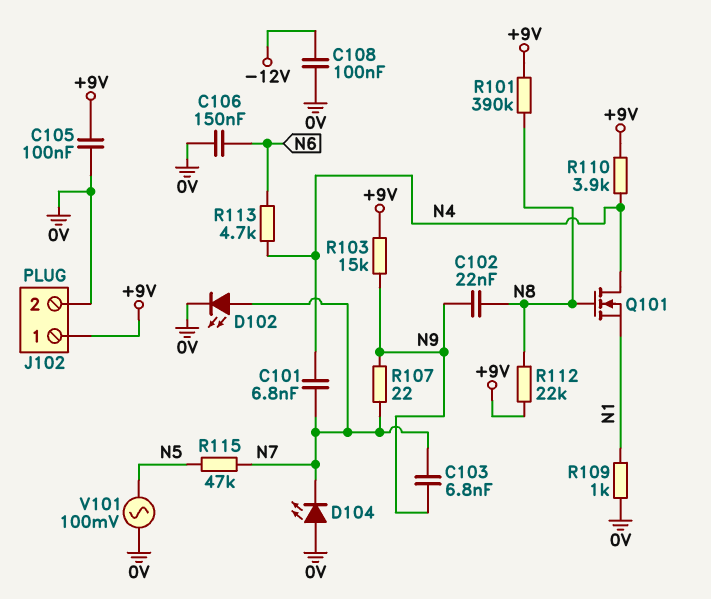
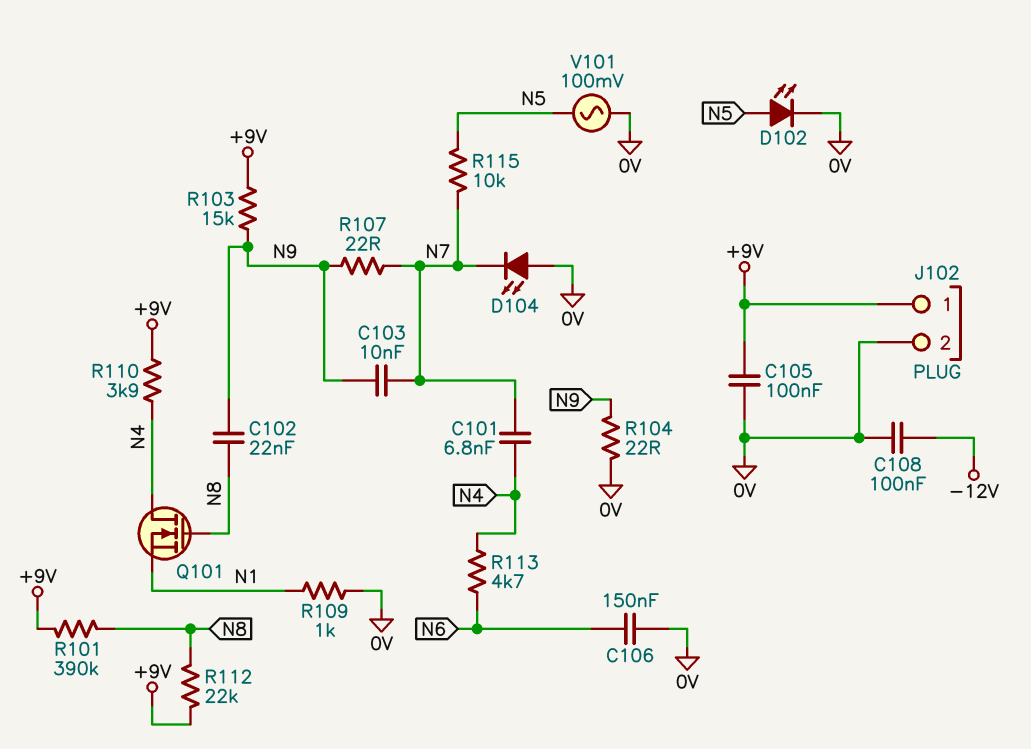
C103: 6.8nF (N7, N9) -> 10nF (N7, N9)
D102: LED (A N7, K 0V) -> LED (A N5, K 0V)
R104: none -> 22 (0V, N9)
R115: 47k (N5, N7) -> 10k (N5, N7)

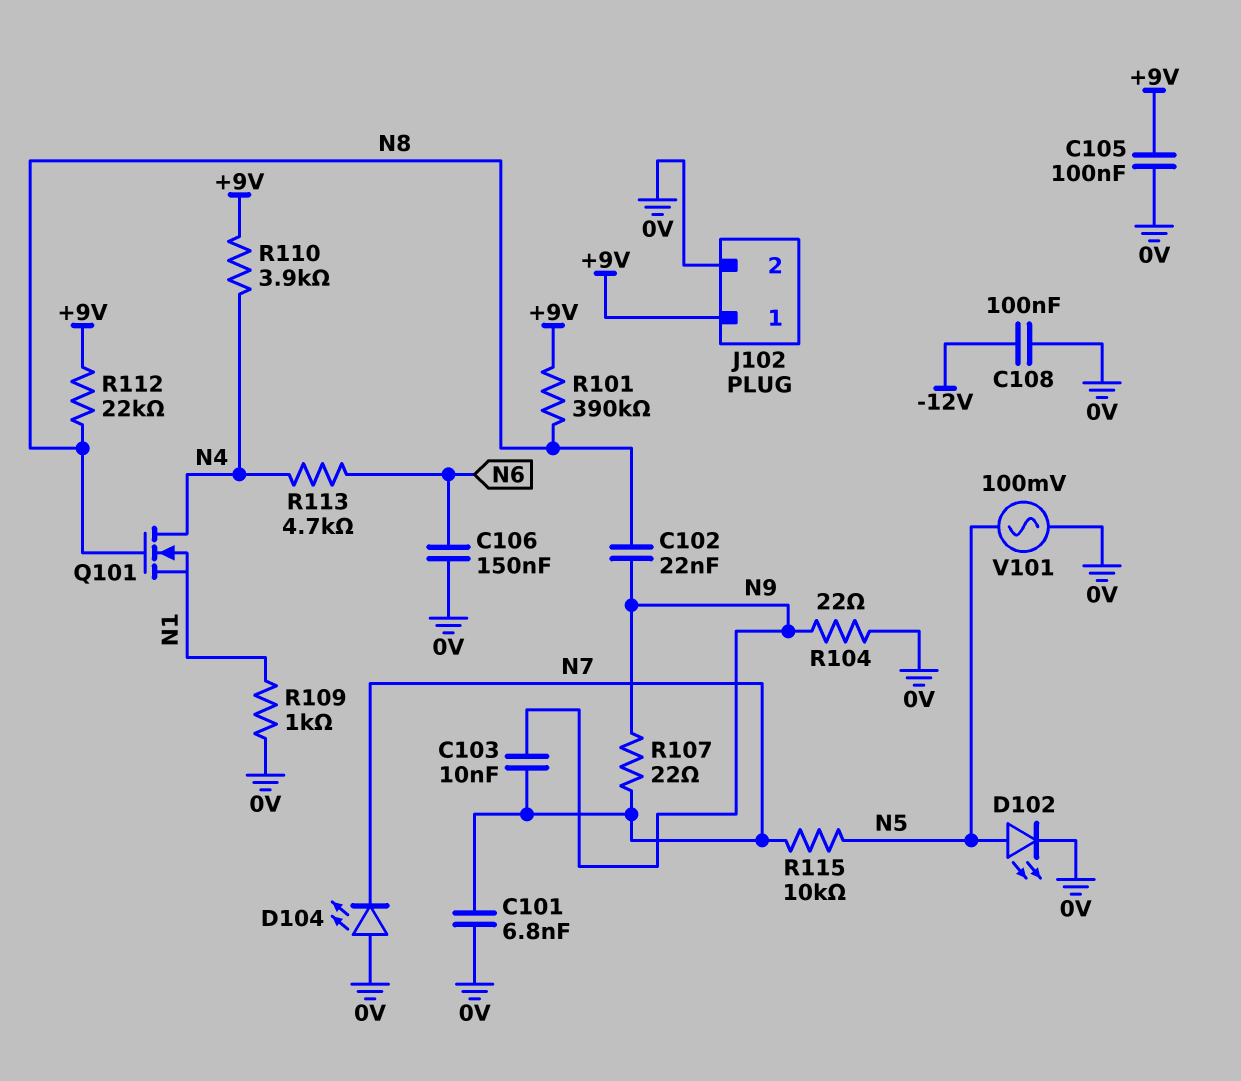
C101: 6.8nF (N4, N7) -> 6.8nF (0V, N7)
R103: 15k (+9V, N9) -> none

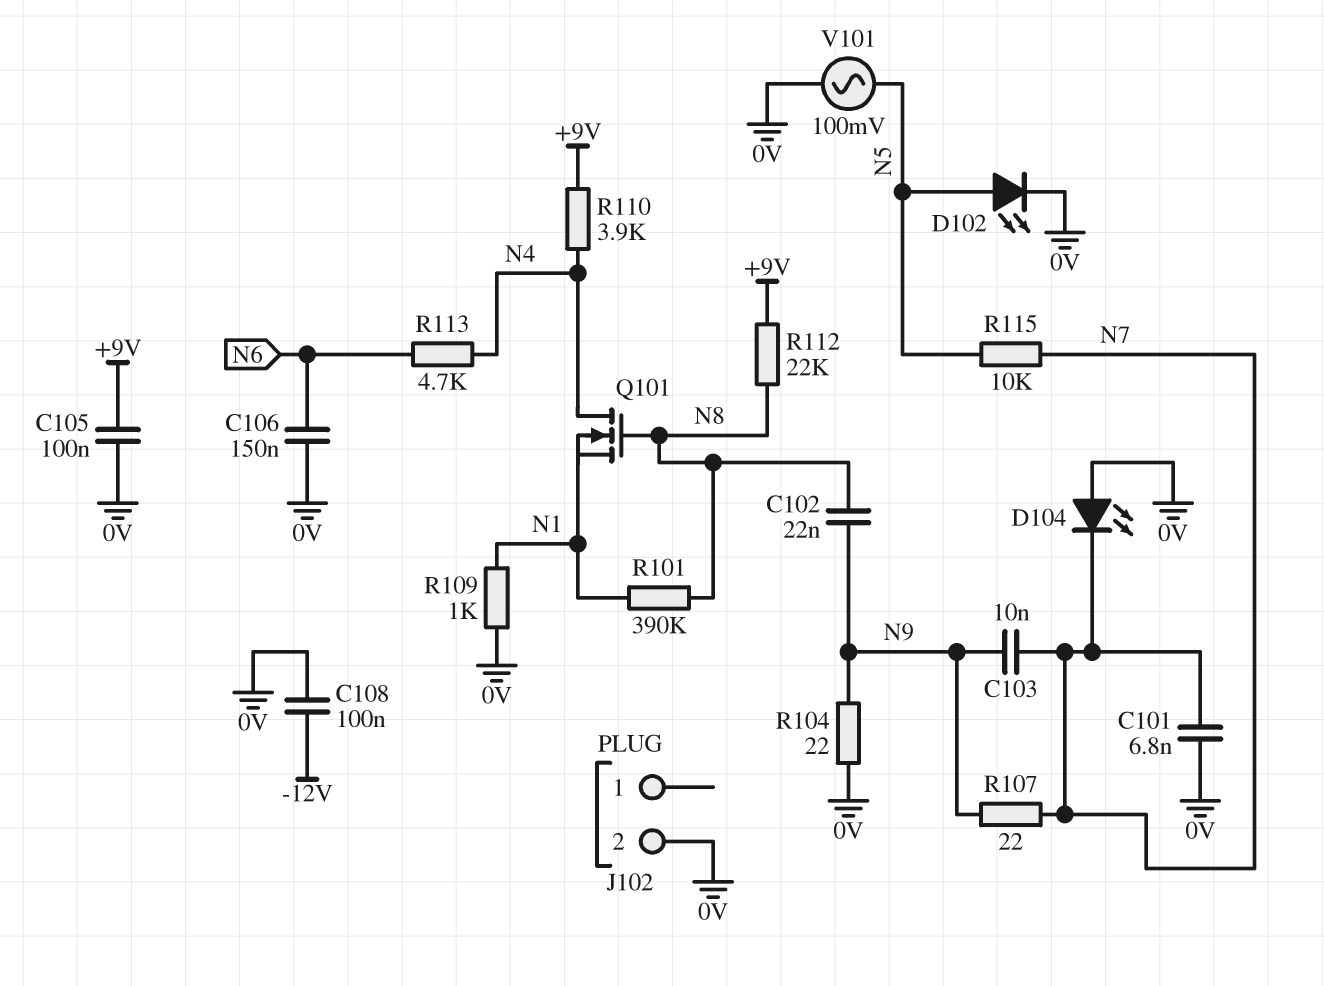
J102 pin 1: +9V -> none
R101: 390k (+9V, N8) -> 390k (N1, N8)

